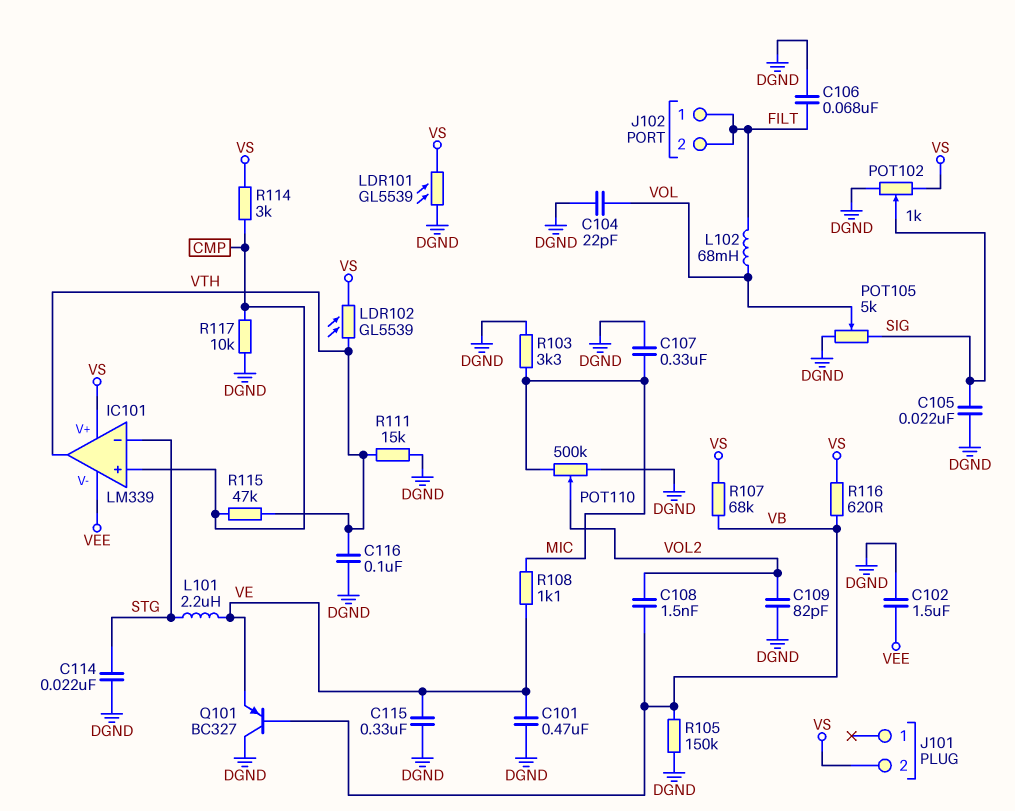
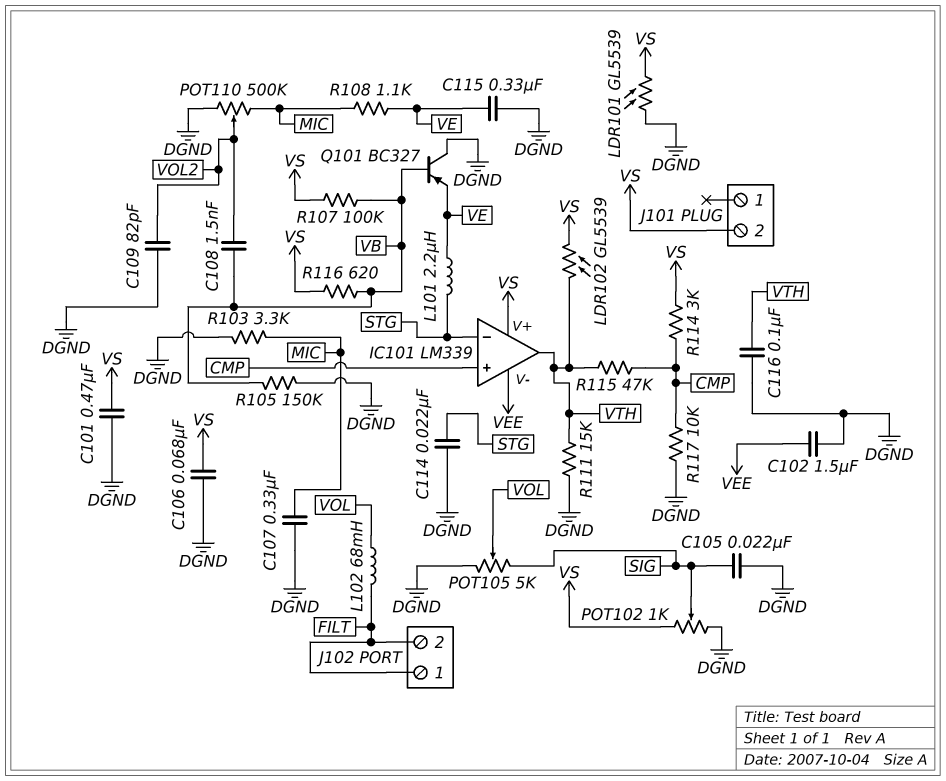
C101: 470nF (DGND, VE) -> 470nF (DGND, VS)
C104: 22pF (DGND, VOL) -> none
C106: 68nF (DGND, FILT) -> 68nF (DGND, VS)
R107: 68k (VB, VS) -> 100k (VB, VS)

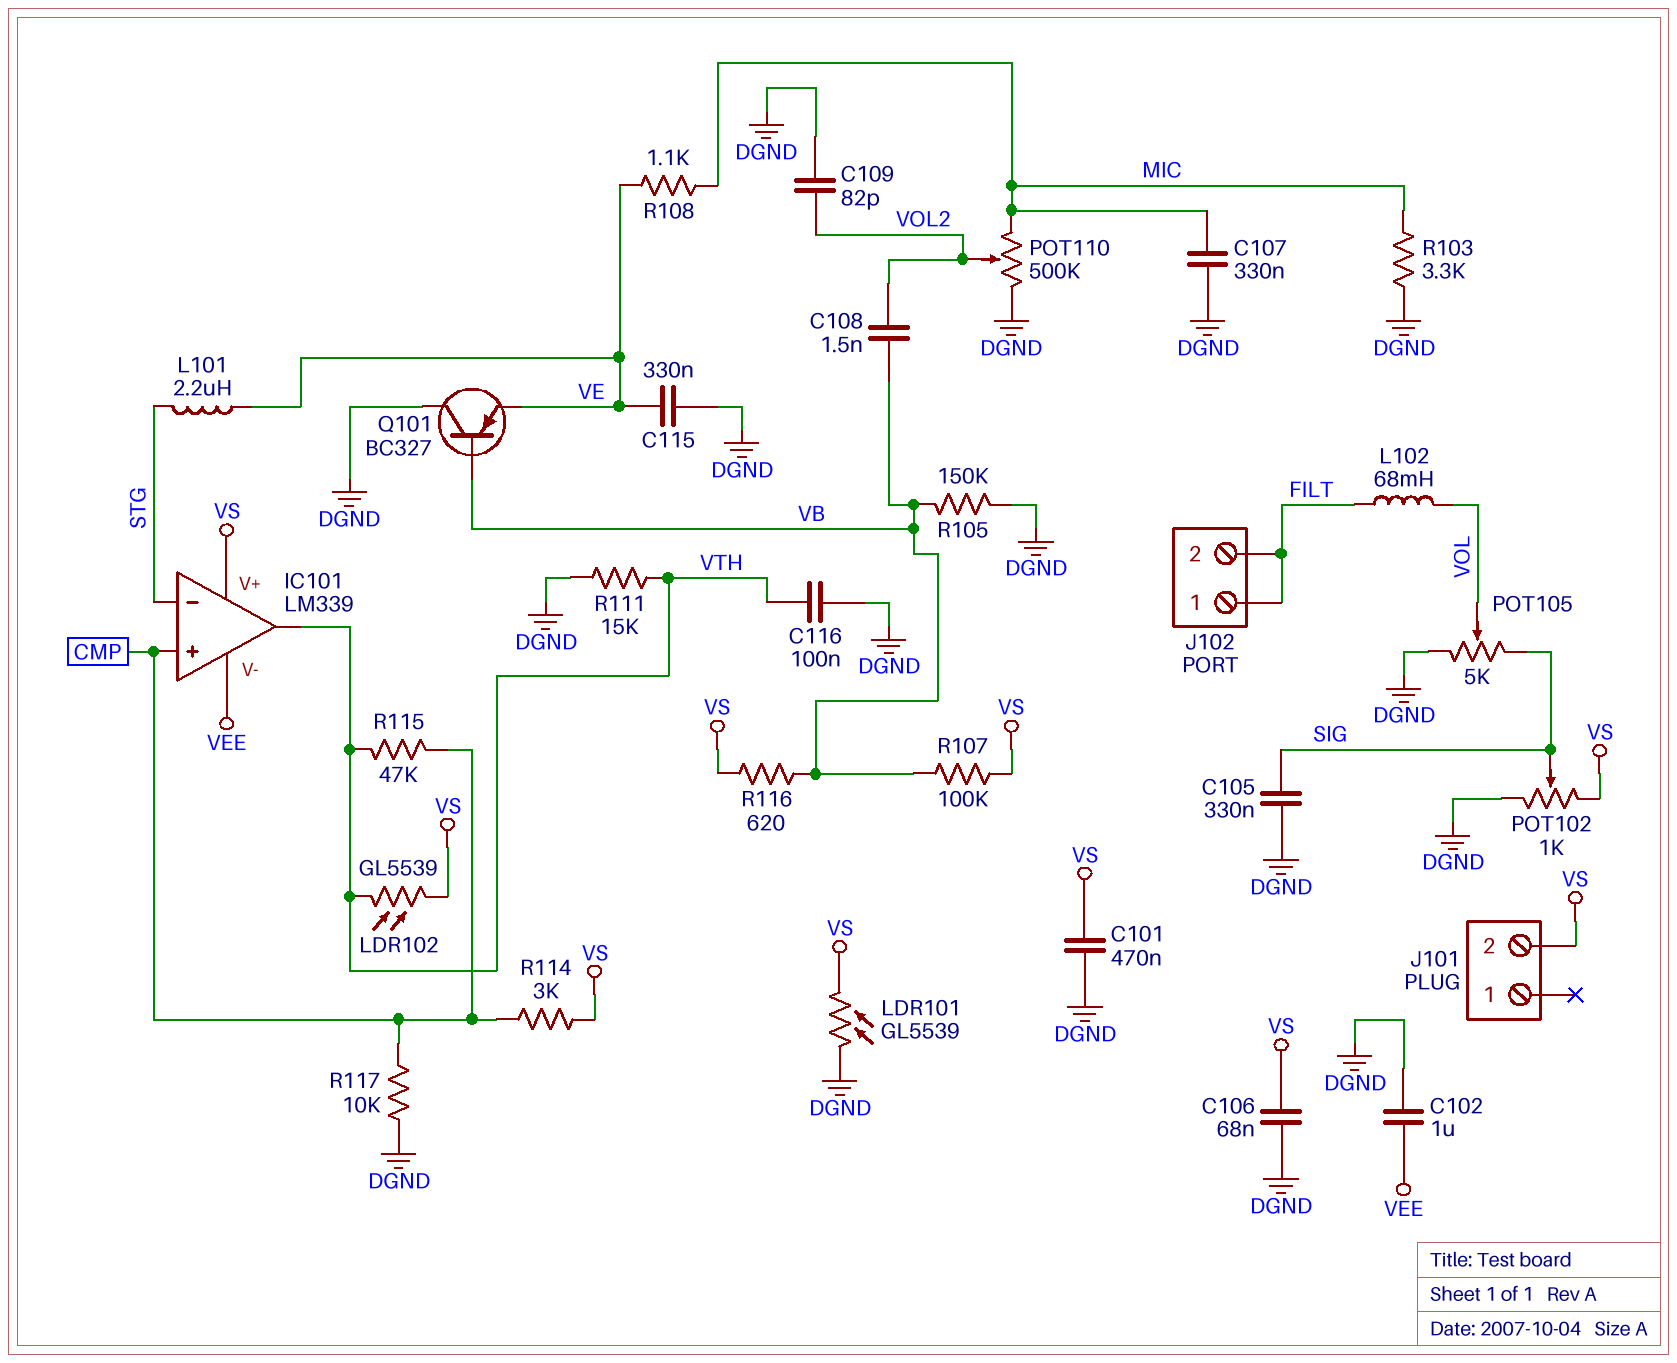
C102: 1.5uF (DGND, VEE) -> 1uF (DGND, VEE)
C105: 22nF (DGND, SIG) -> 330nF (DGND, SIG)
C114: 22nF (DGND, STG) -> none

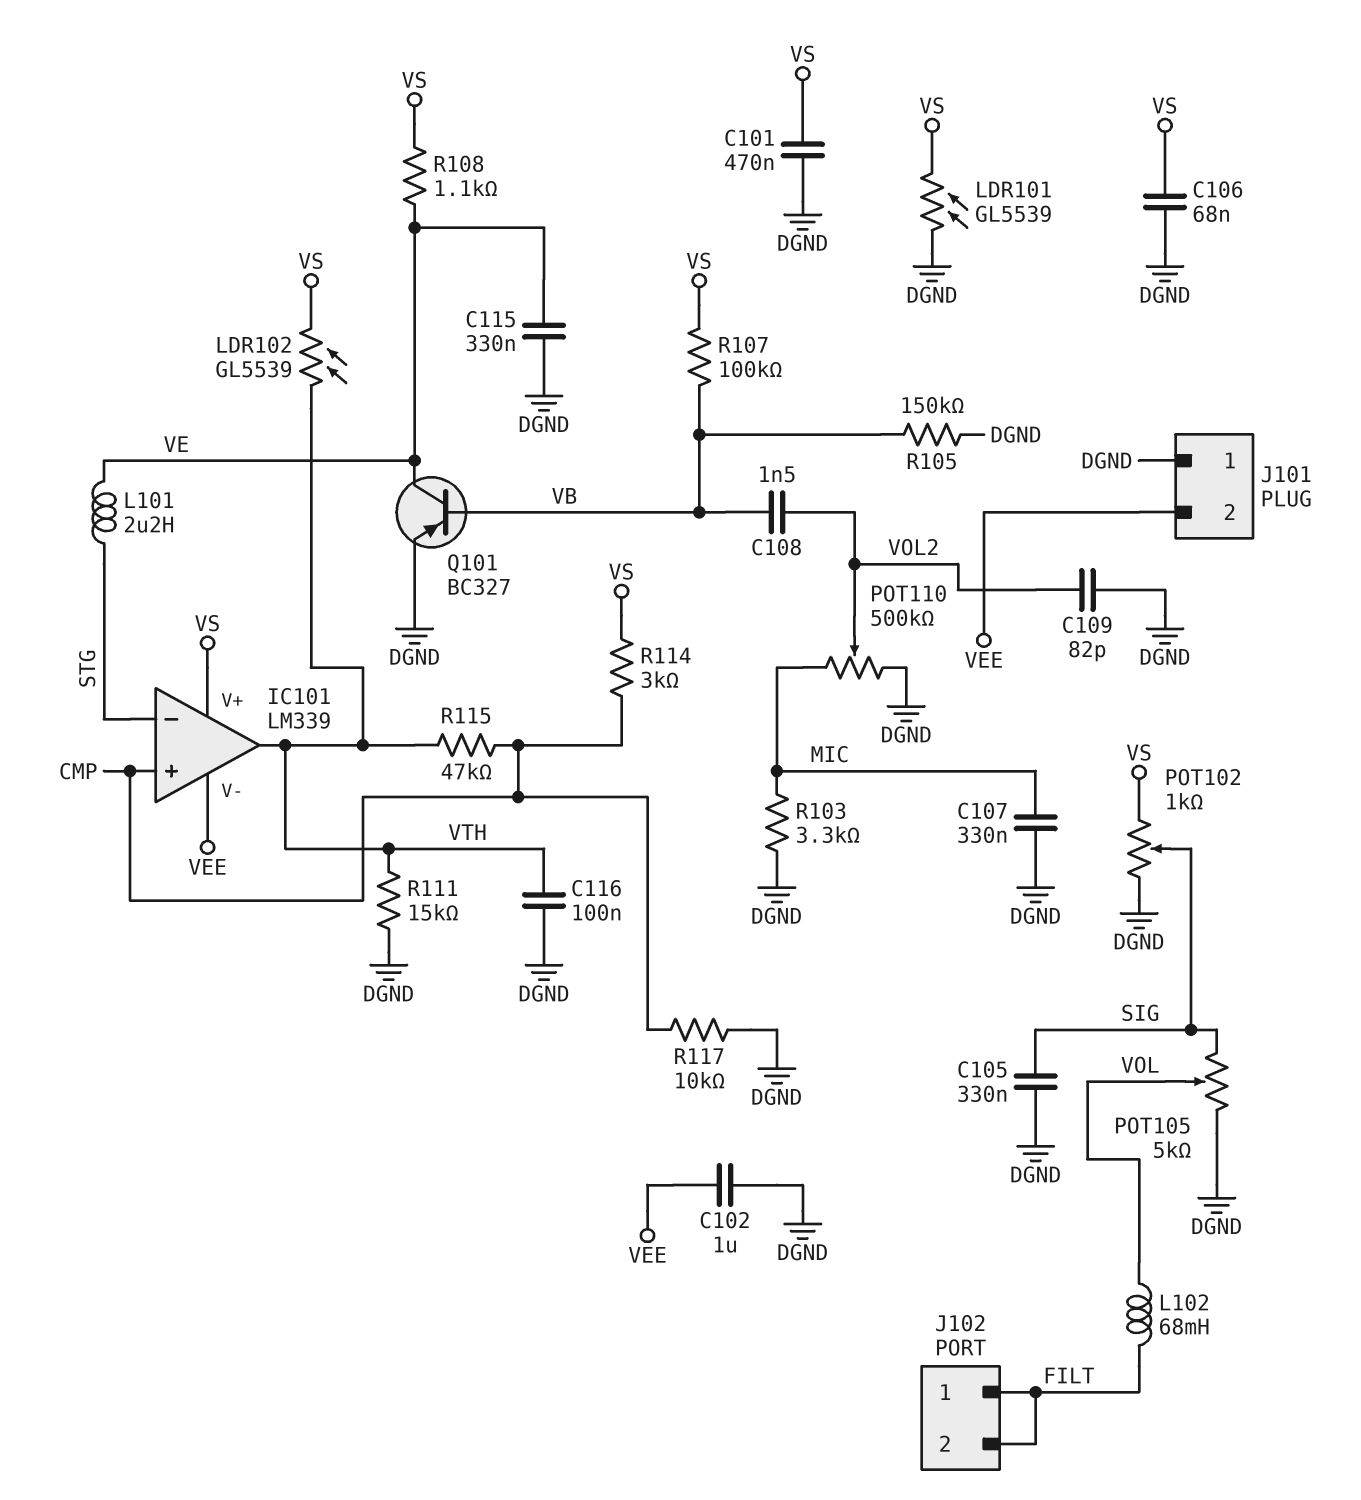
J101 pin 1: none -> DGND
J101 pin 2: VS -> VEE
Q101: PNP BC327 (B VB, C DGND, E VE) -> PNP BC327 (B VB, C VE, E DGND)
R108: 1.1k (MIC, VE) -> 1.1k (VE, VS)
R116: 620 (VB, VS) -> none

